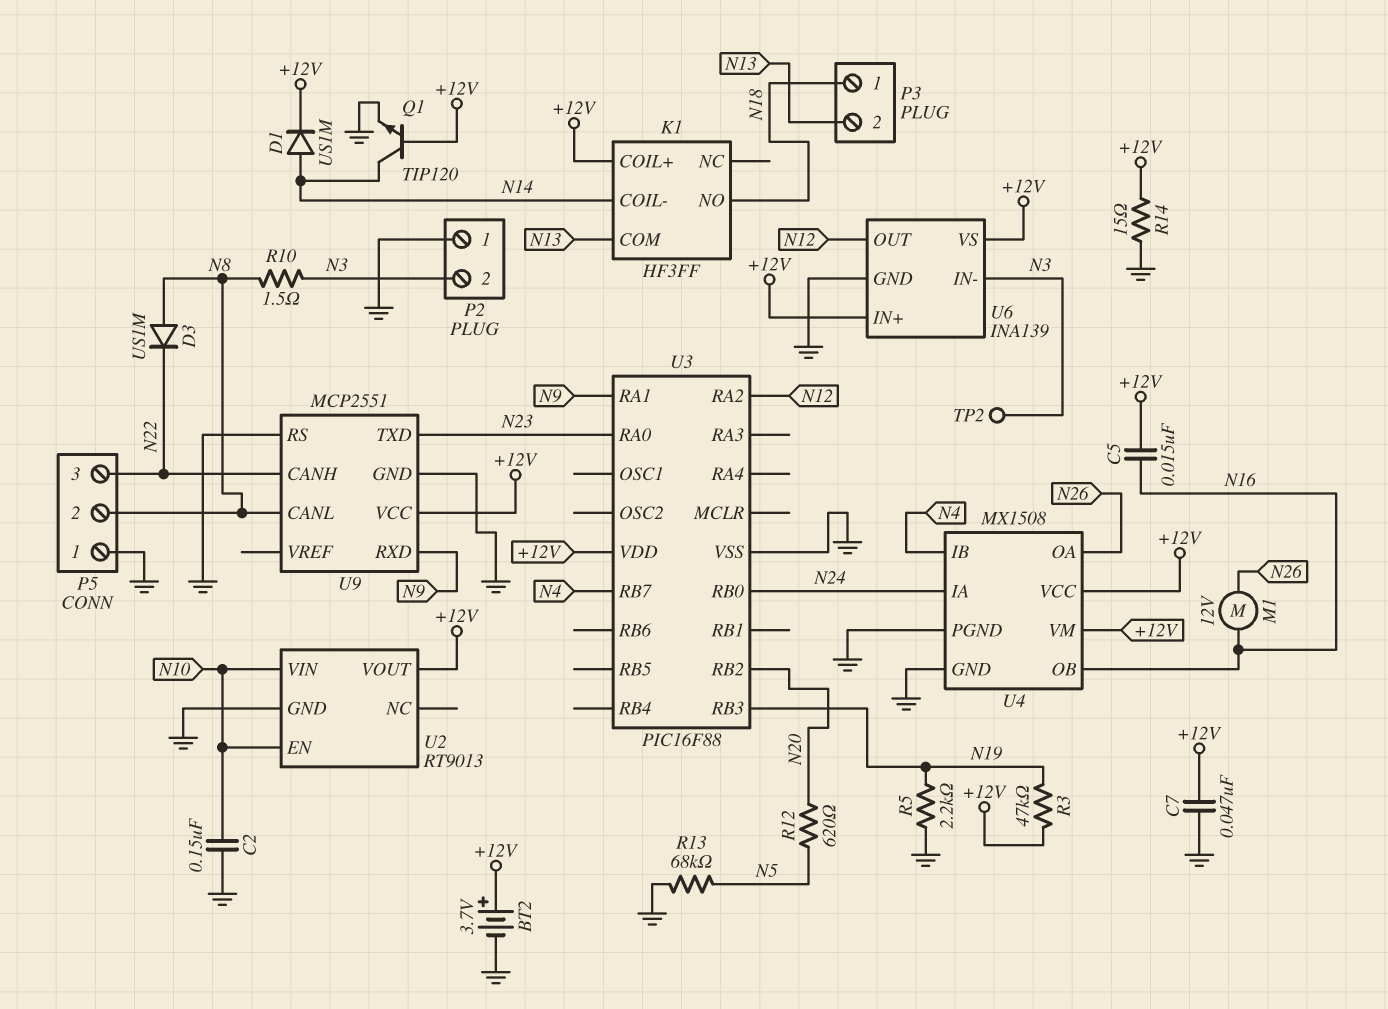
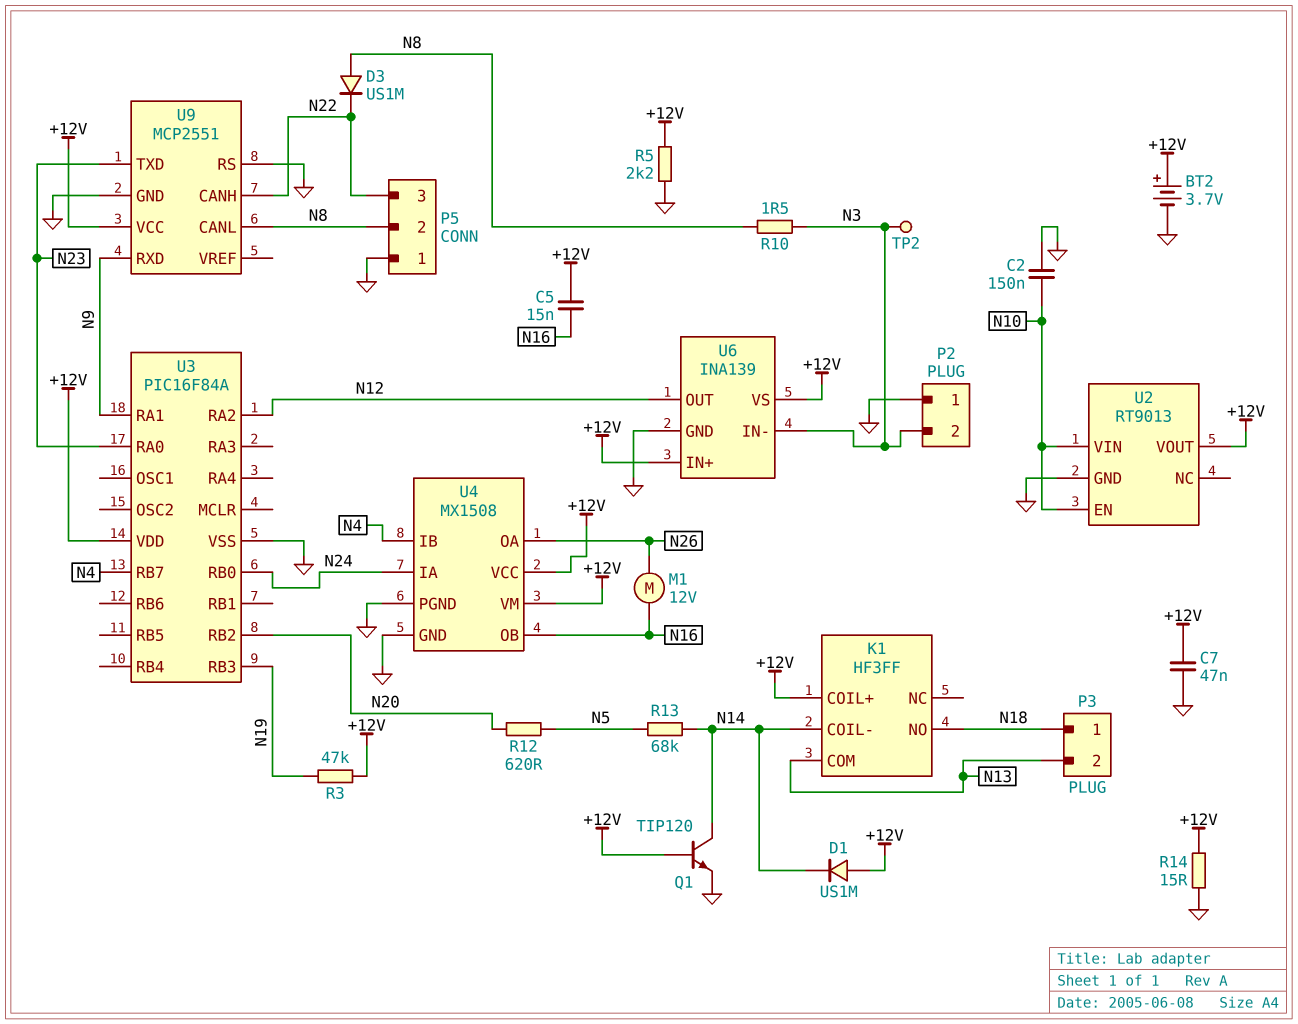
D1: diode US1M (A N14, K +12V) -> diode US1M (A +12V, K N14)
R5: 2.2k (GND, N19) -> 2.2k (+12V, GND)
R13: 68k (GND, N5) -> 68k (N5, N14)
U3: PIC16F88 -> PIC16F84A

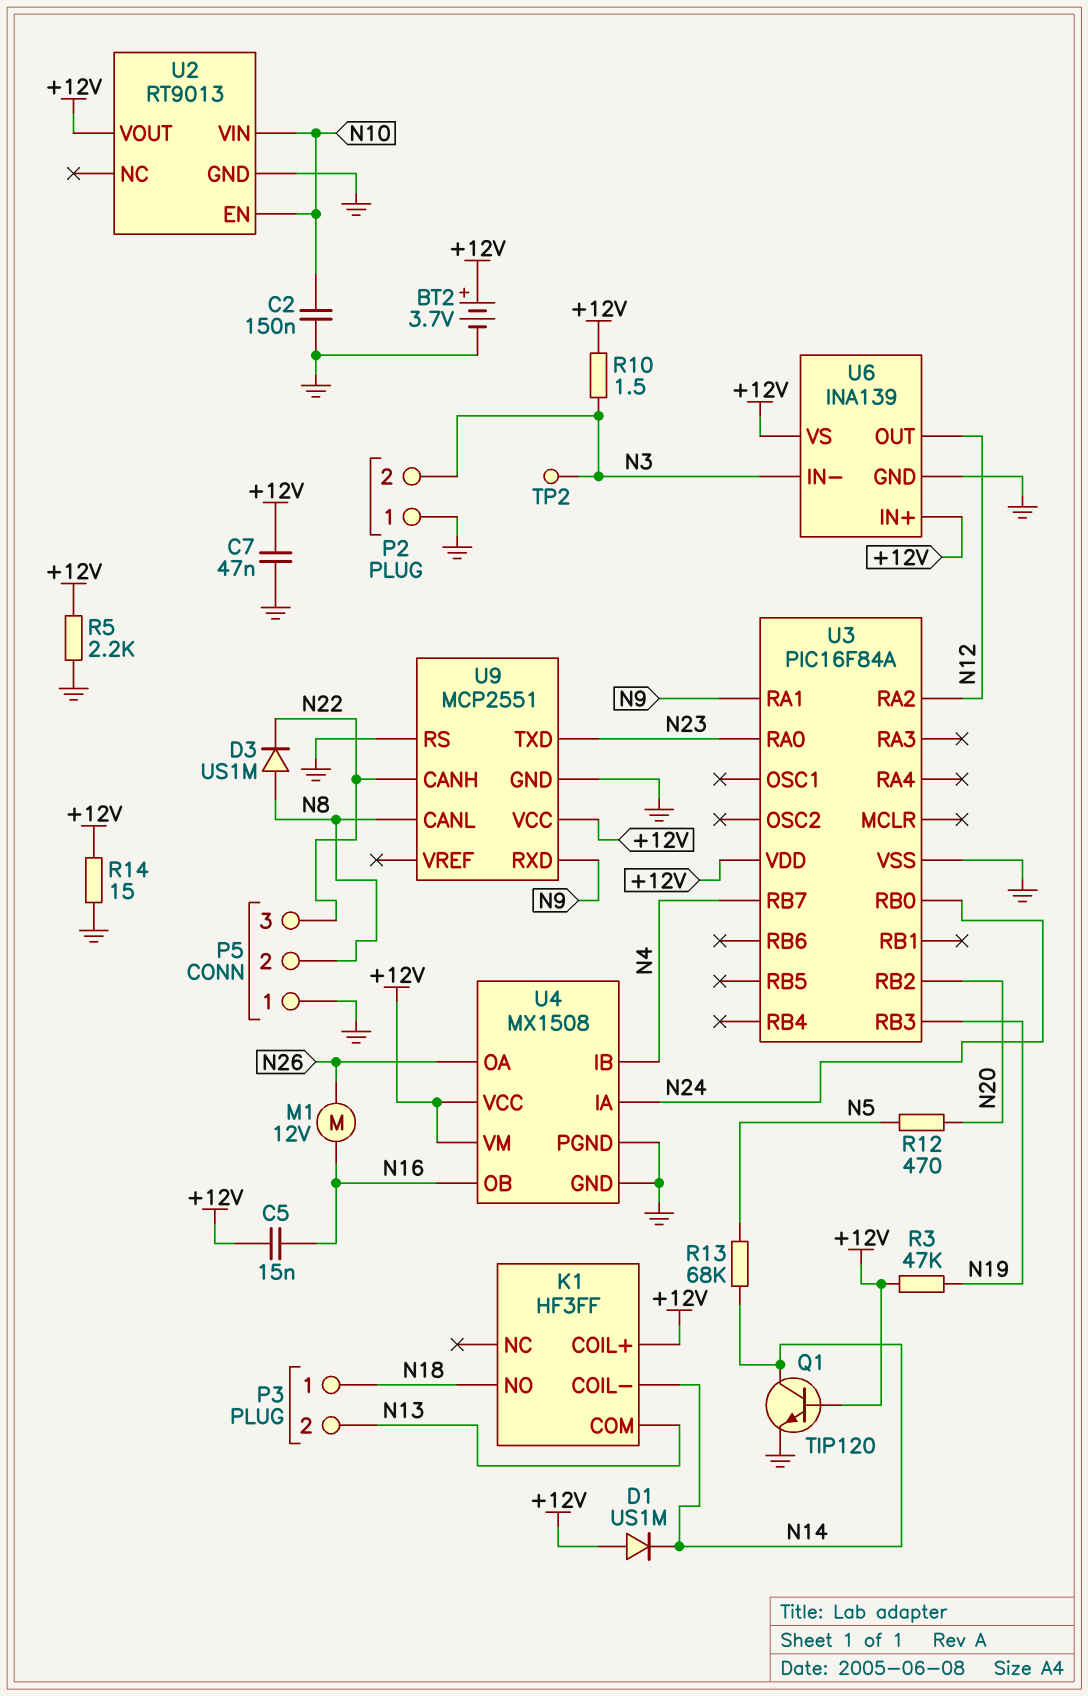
R10: 1.5 (N3, N8) -> 1.5 (+12V, N3)
R12: 620 (N5, N20) -> 470 (N5, N20)

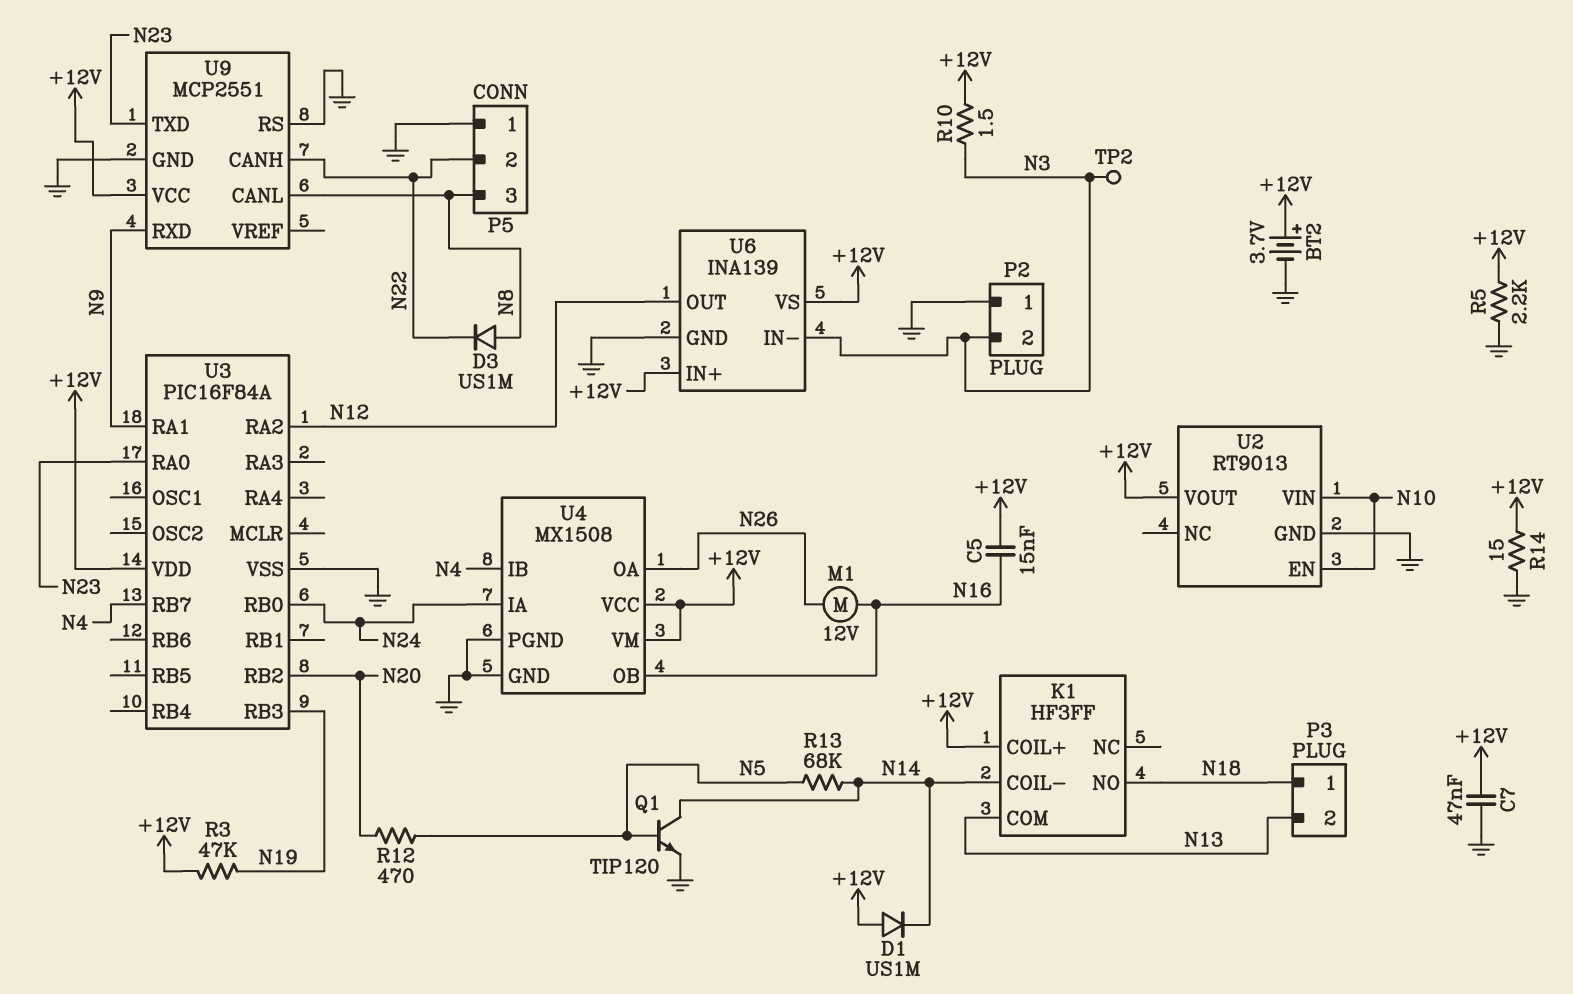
C2: 150nF (GND, N10) -> none
P5 pin 2: N8 -> N22
P5 pin 3: N22 -> N8
Q1: NPN TIP120 (B +12V, C N14, E GND) -> NPN TIP120 (B N5, C N14, E GND)

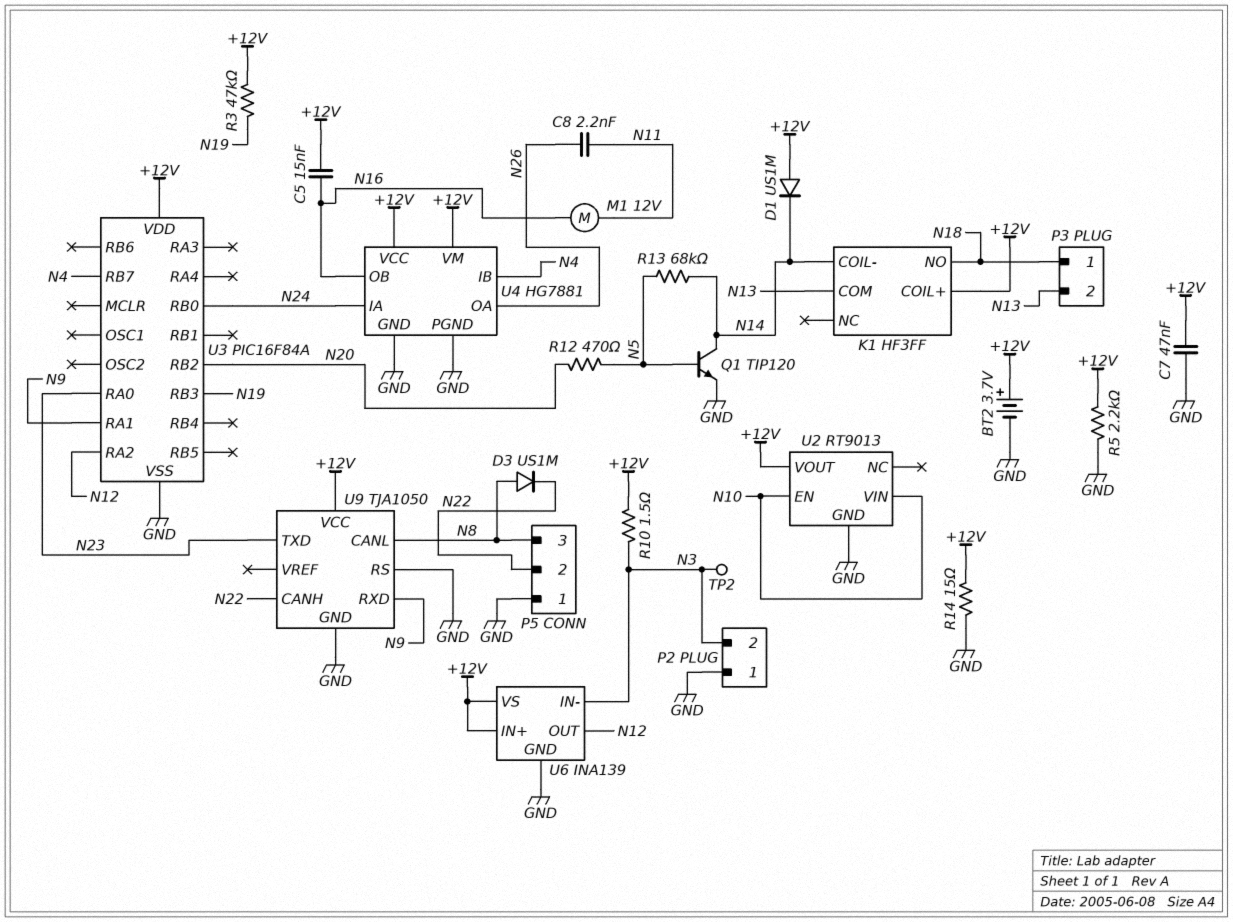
C8: none -> 2.2nF (N11, N26)
M1: motor 12V (N16, N26) -> motor 12V (N11, N16)
U4: MX1508 -> HG7881
U9: MCP2551 -> TJA1050

